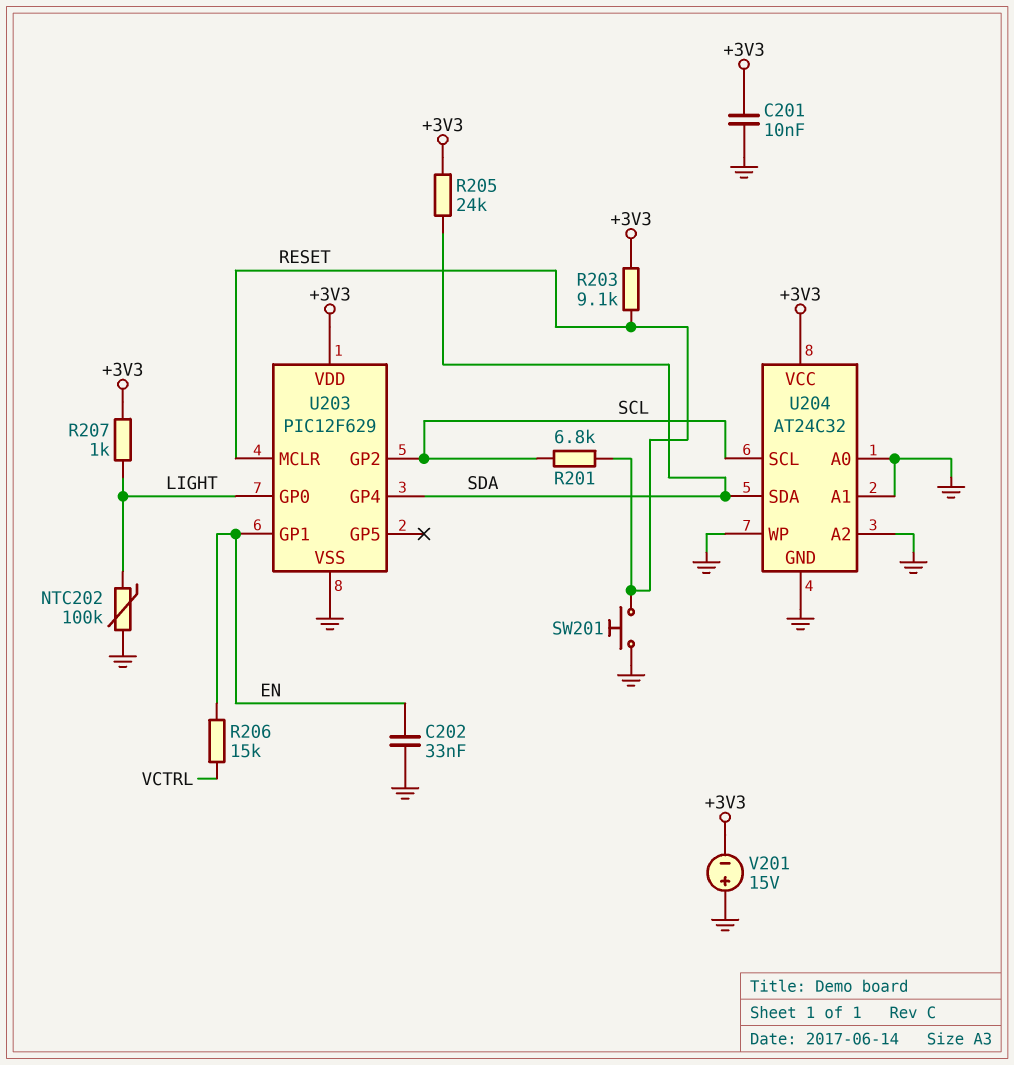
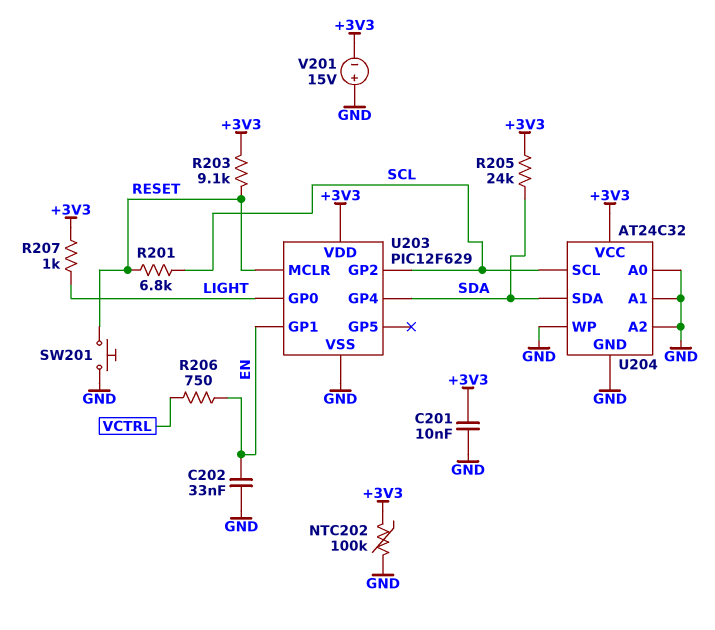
NTC202: 100k (GND, LIGHT) -> 100k (+3V3, GND)
R206: 15k (EN, VCTRL) -> 750 (EN, VCTRL)

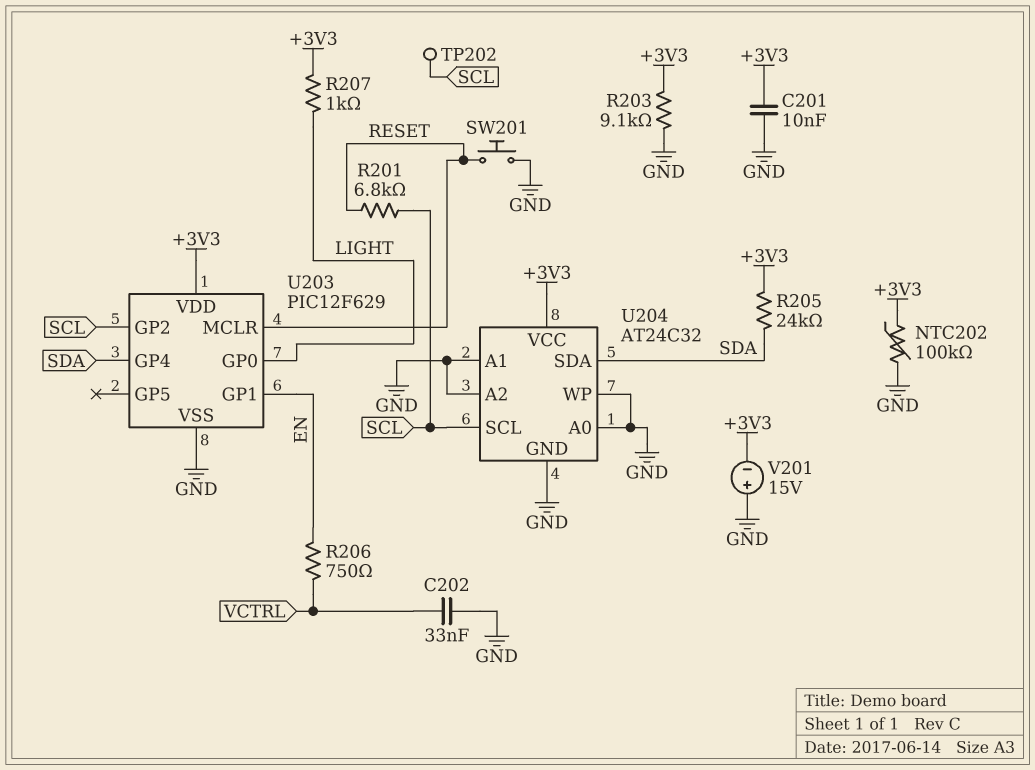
C202: 33nF (EN, GND) -> 33nF (GND, VCTRL)
R203: 9.1k (+3V3, RESET) -> 9.1k (+3V3, GND)
TP202: none -> test point (SCL)

